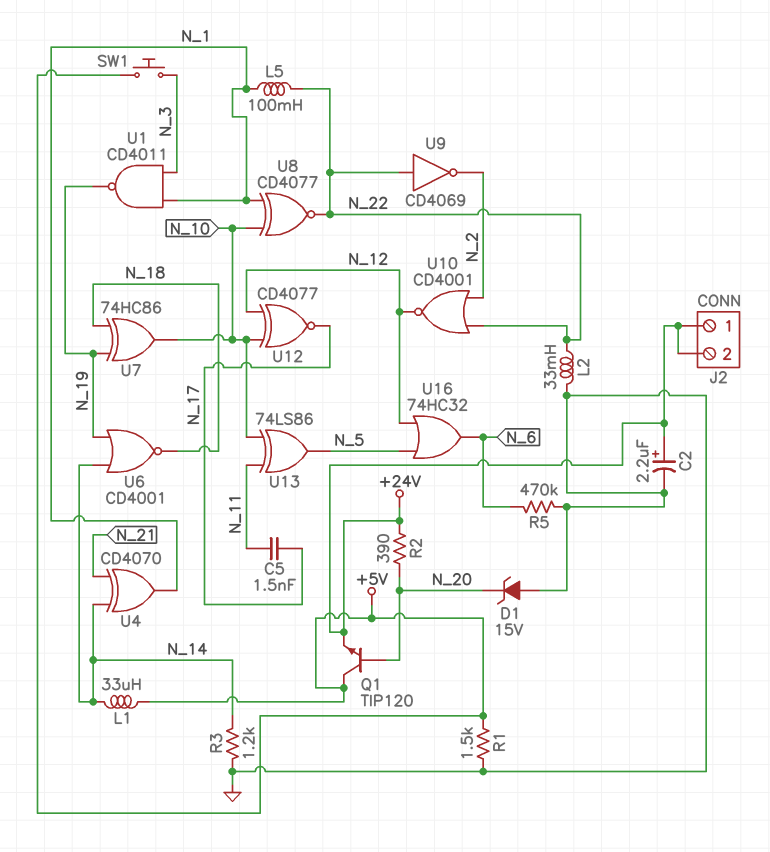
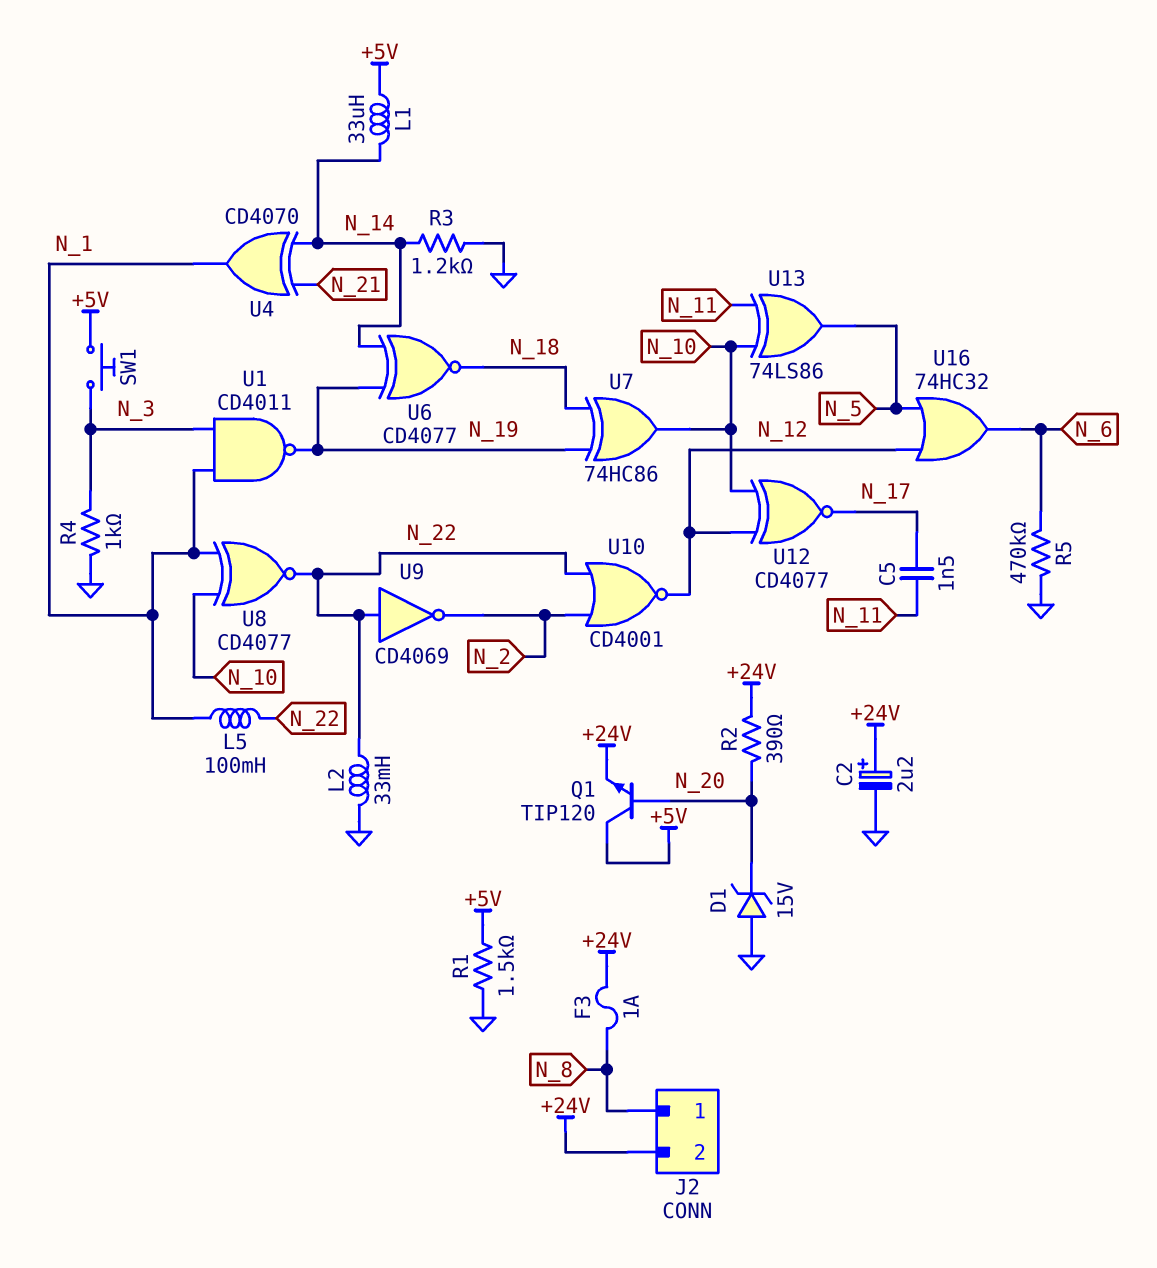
F3: none -> 1A (+24V, N_8)
J2 pin 1: +24V -> N_8
R4: none -> 1k (GND, N_3)
U6: NOR CD4001 (in N_14, in N_19, out N_18) -> XNOR CD4077 (in N_14, in N_19, out N_18)

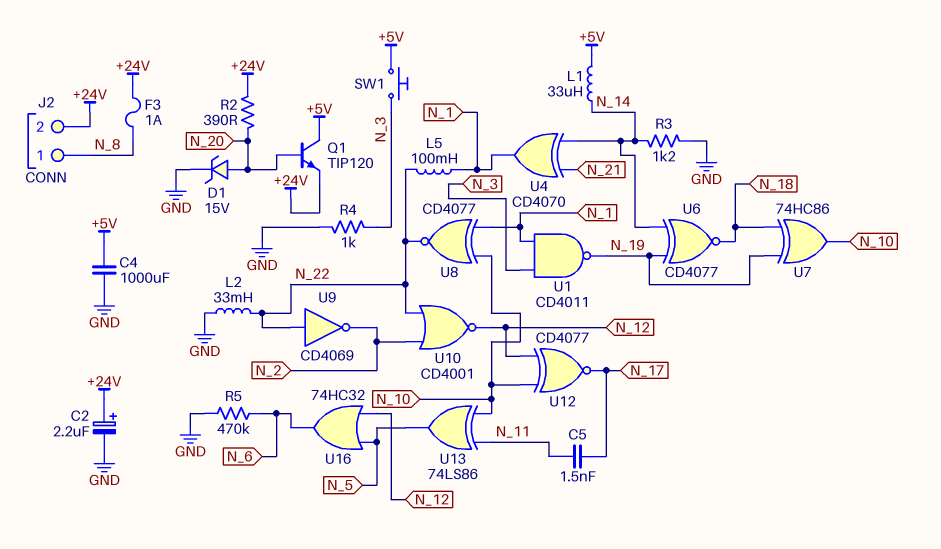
C4: none -> 1000uF (+5V, GND)
D1: zener 15V (A GND, K N_20) -> zener 15V (A N_20, K GND)
R1: 1.5k (+5V, GND) -> none

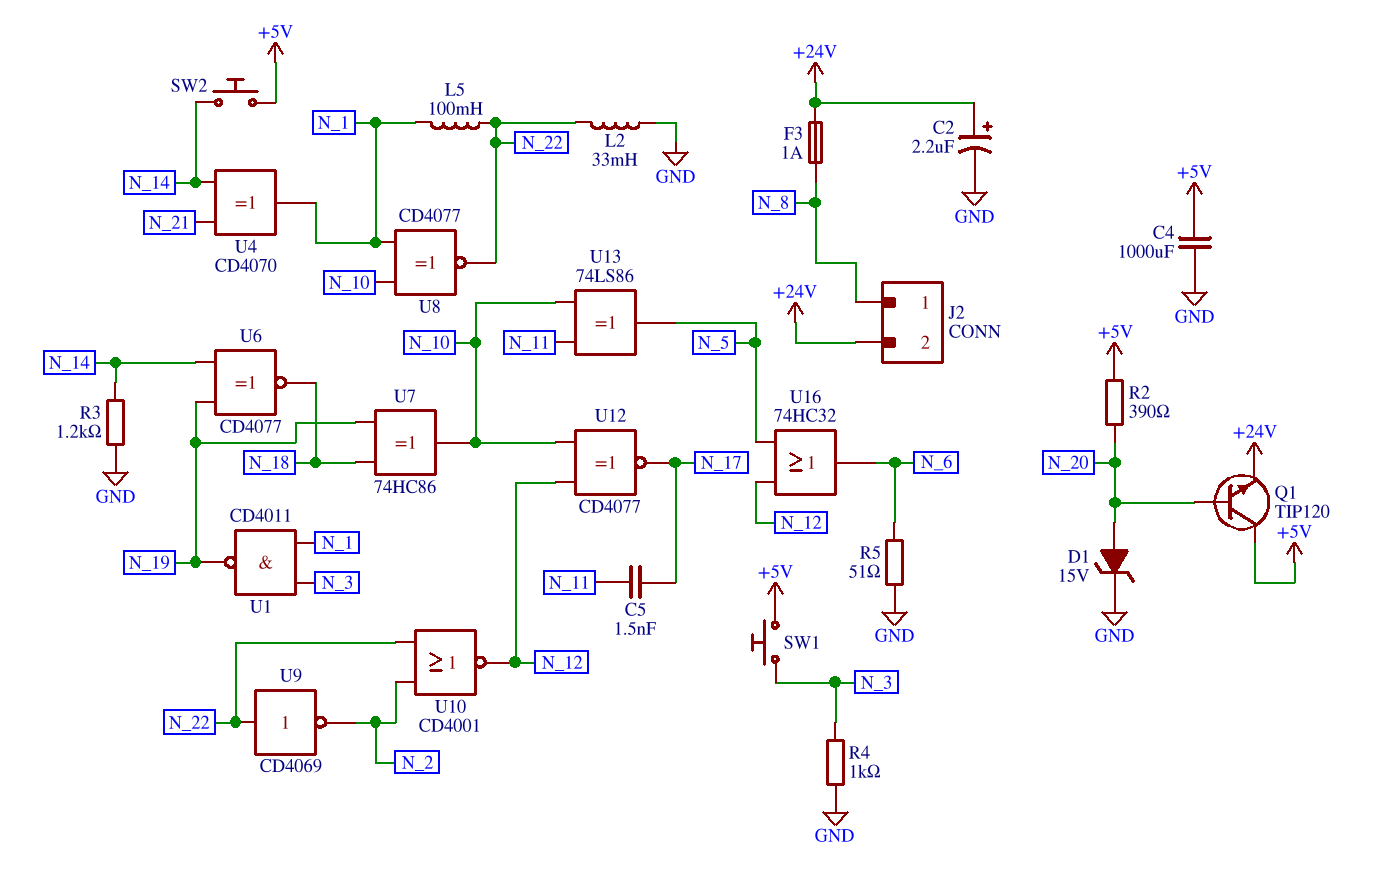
L1: 33uH (+5V, N_14) -> none
R2: 390 (+24V, N_20) -> 390 (+5V, N_20)
R5: 470k (GND, N_6) -> 51 (GND, N_6)
SW2: none -> button (+5V, N_14)

